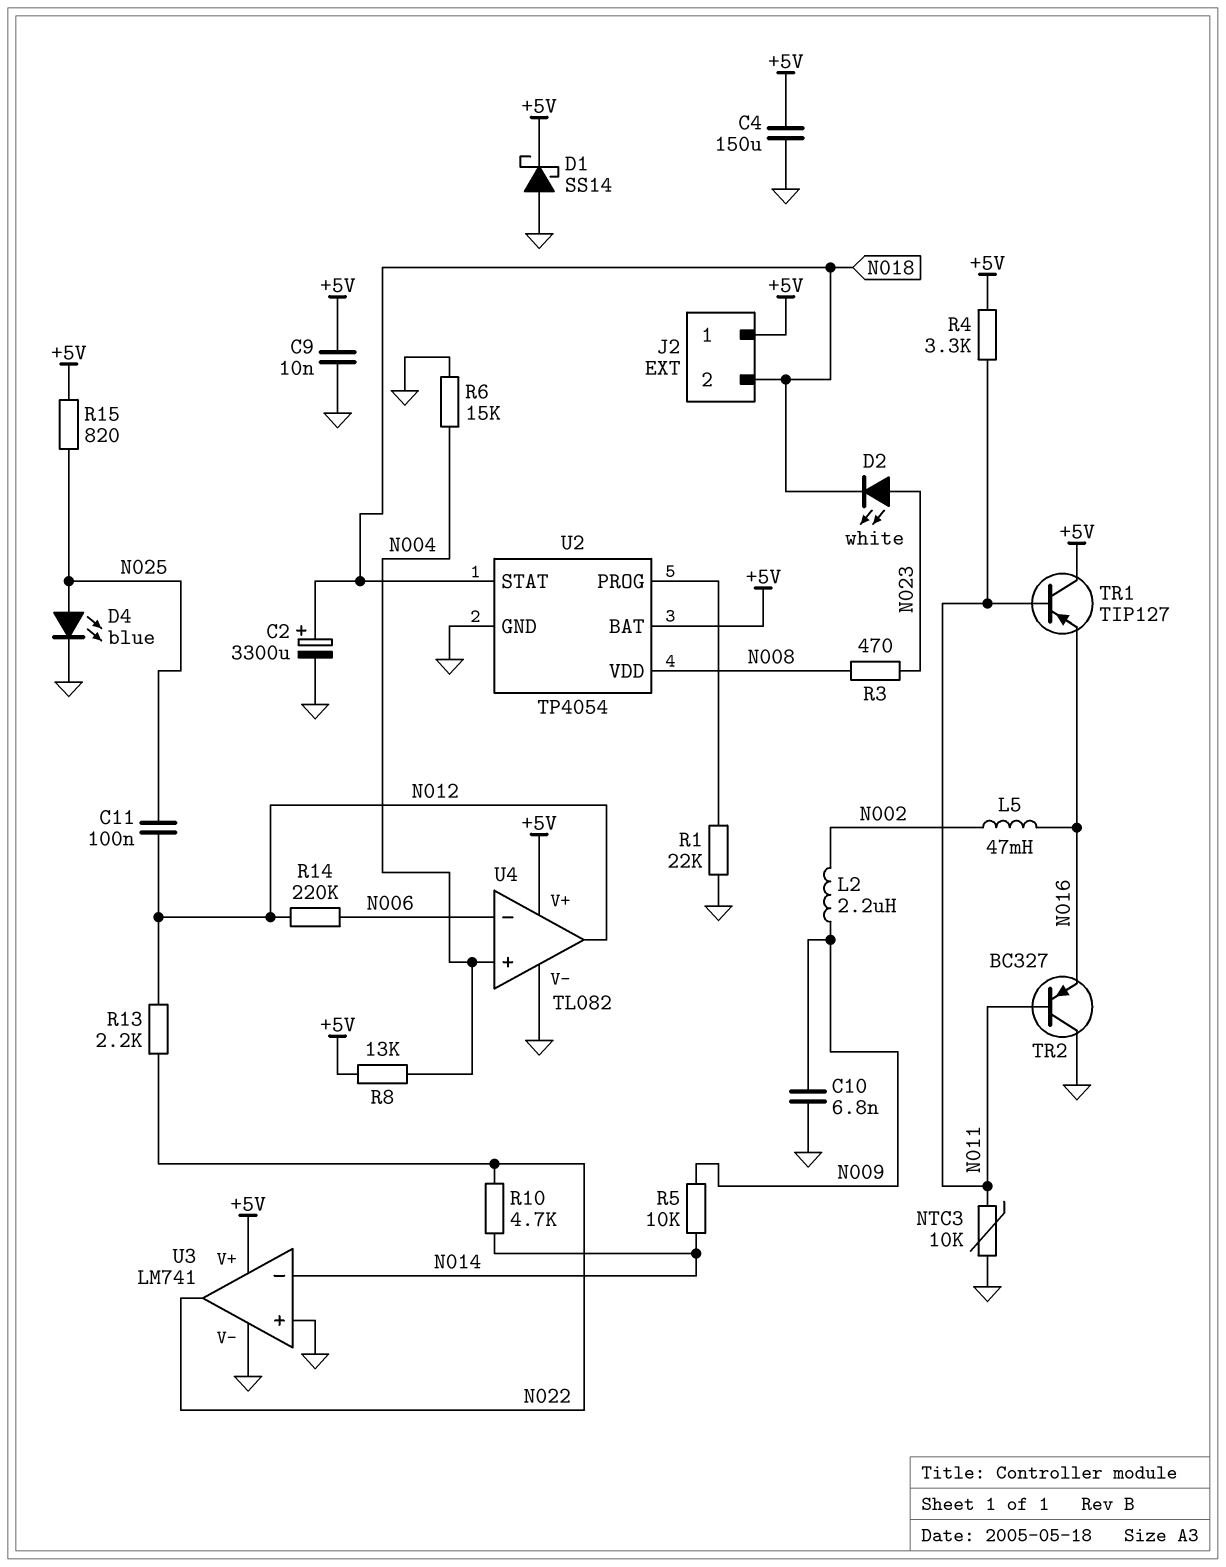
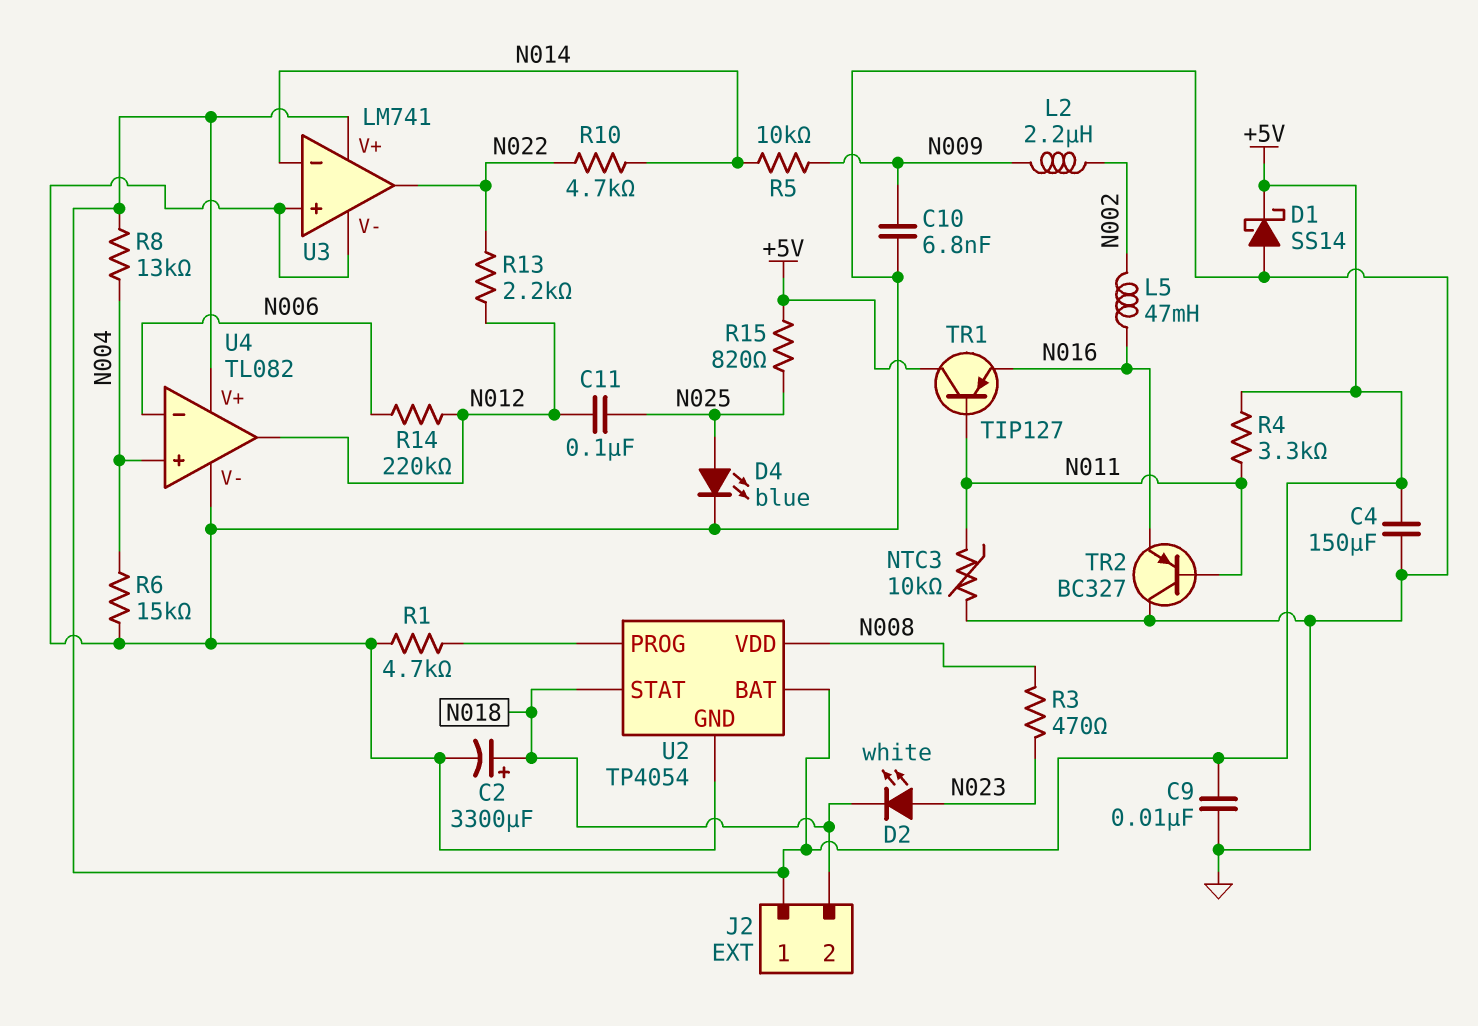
R1: 22k (GND, U2/PROG) -> 4.7k (GND, U2/PROG)

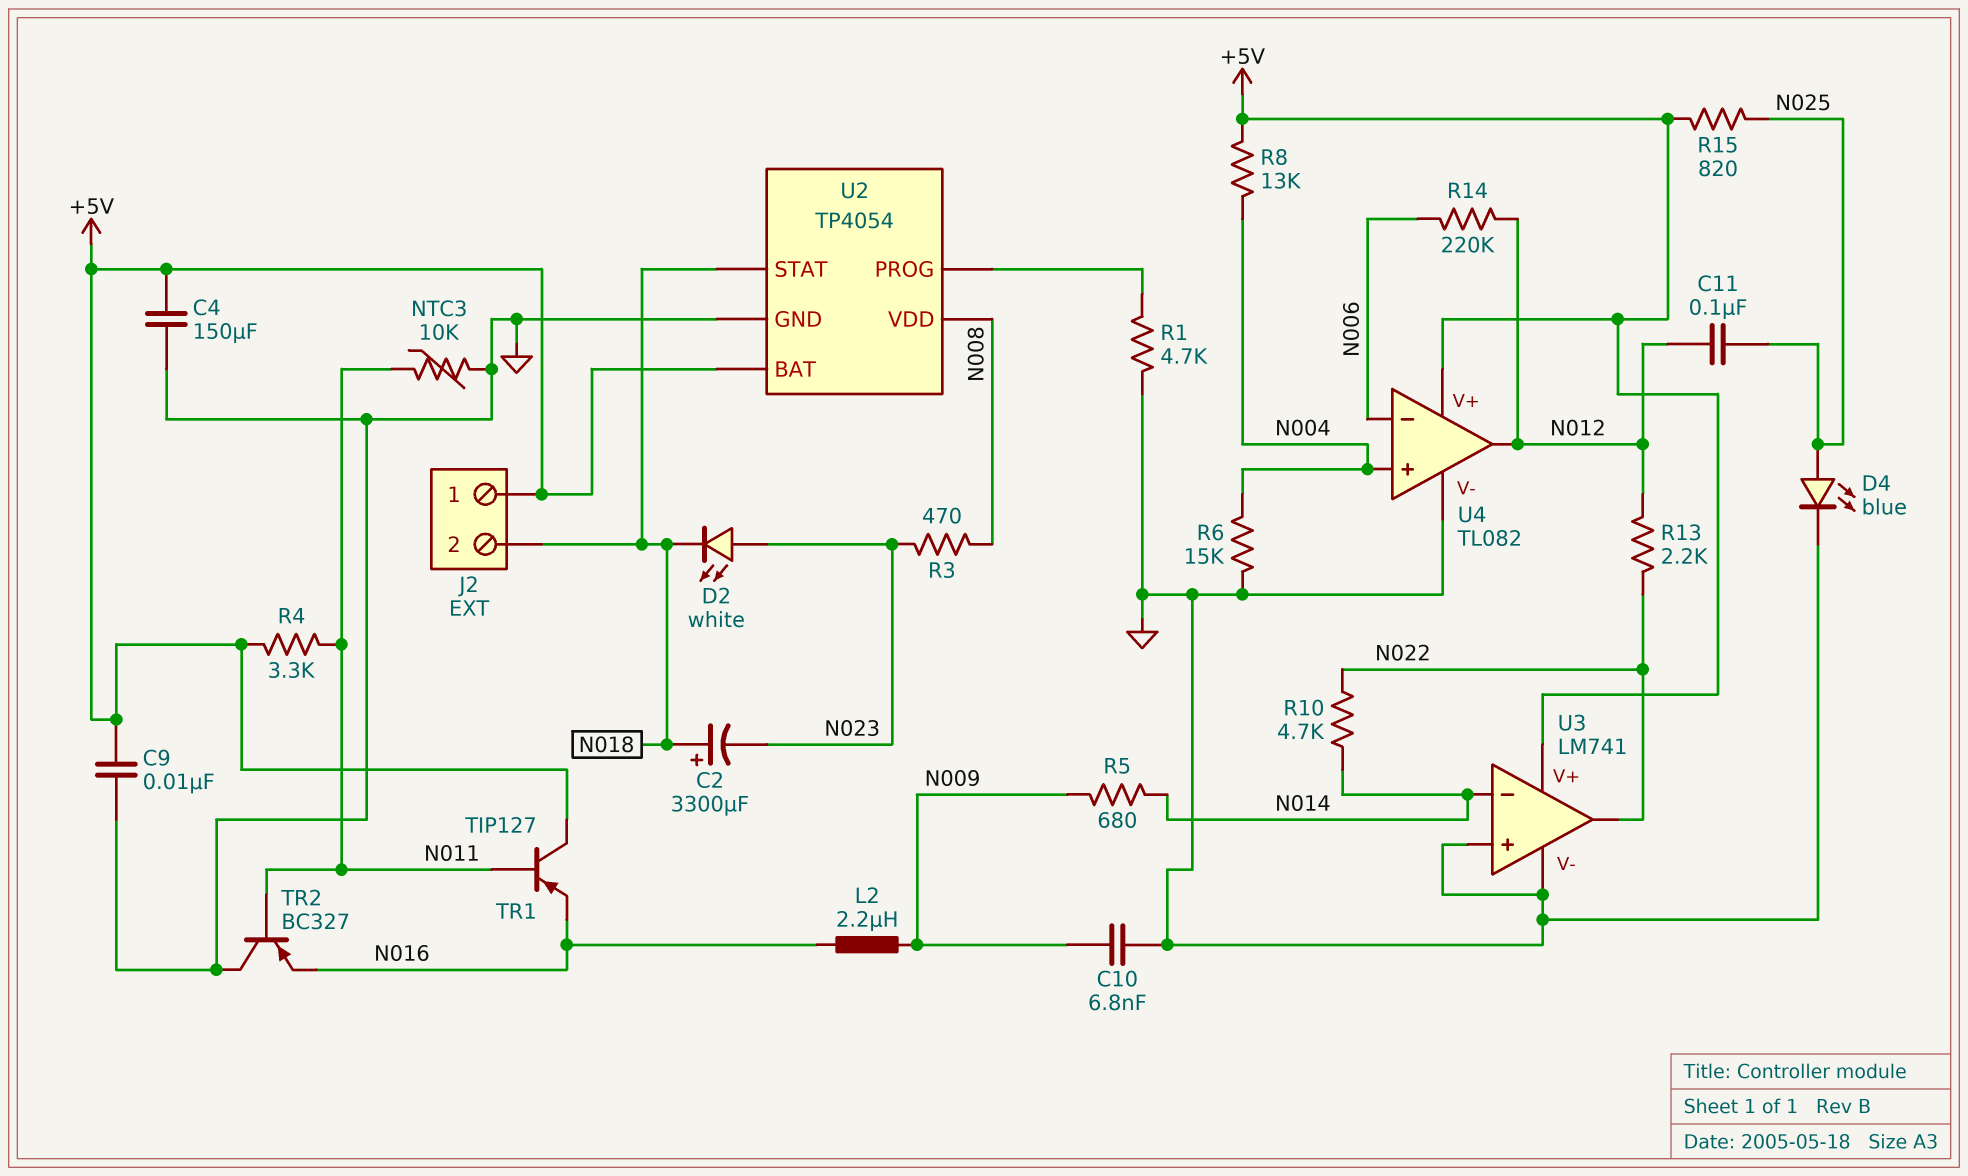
C2: 3300uF (plus N018, minus GND) -> 3300uF (plus N018, minus N023)
D1: schottky SS14 (A GND, K +5V) -> none
L2: 2.2uH (N002, N009) -> 2.2uH (N009, N016)
L5: 47mH (N002, N016) -> none
R5: 10k (N009, N014) -> 680 (N009, N014)

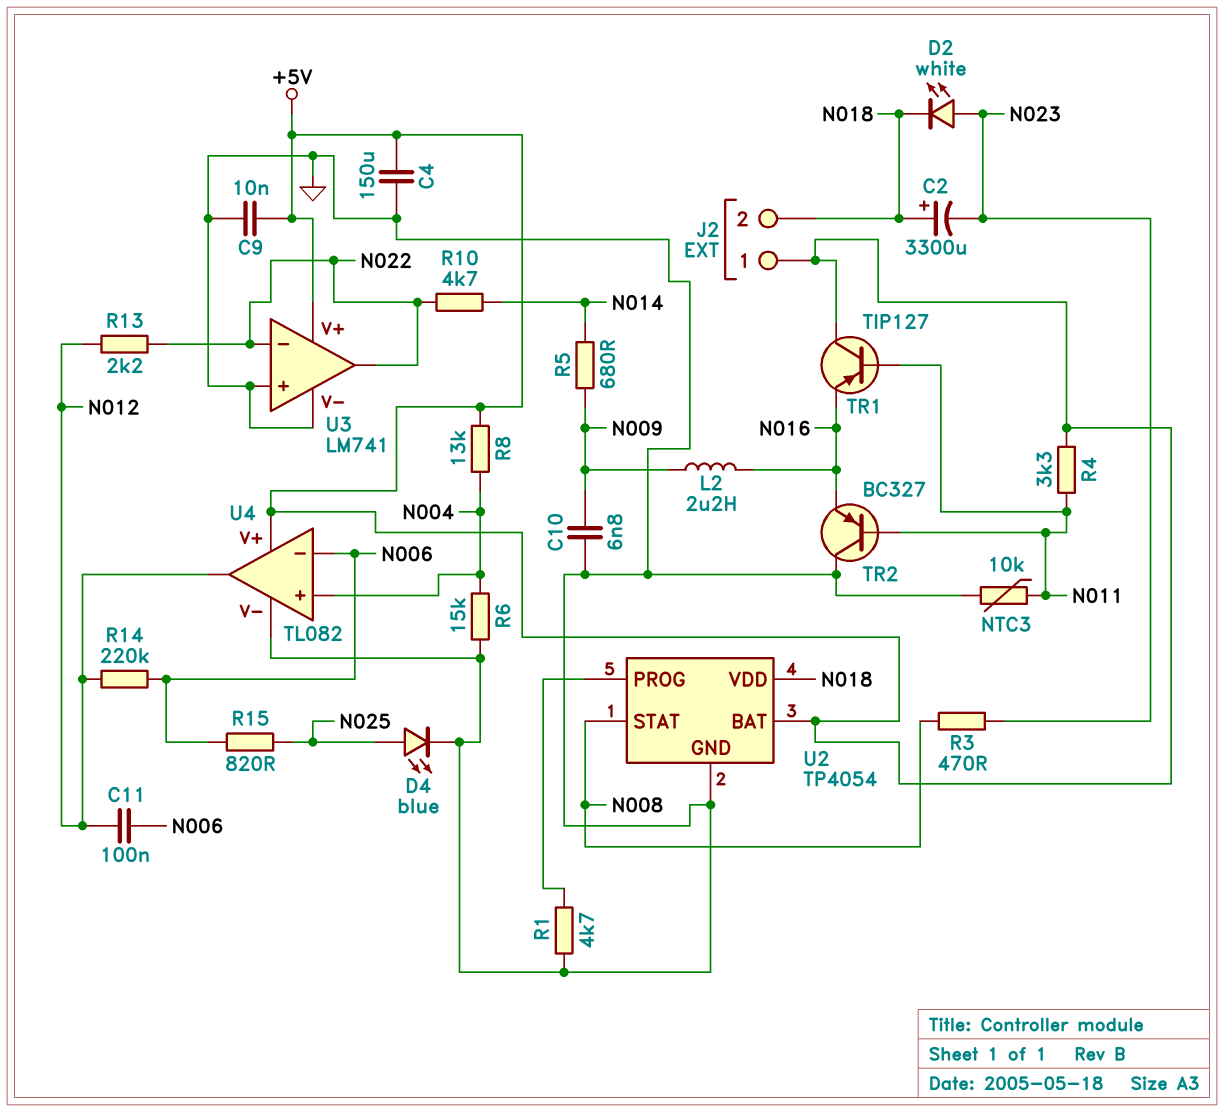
C11: 100nF (N012, N025) -> 100nF (N006, N012)
R15: 820 (+5V, N025) -> 820 (N006, N025)
U2 pin STAT: N018 -> N008
U2 pin VDD: N008 -> N018
U3 pin in-: N014 -> N022

